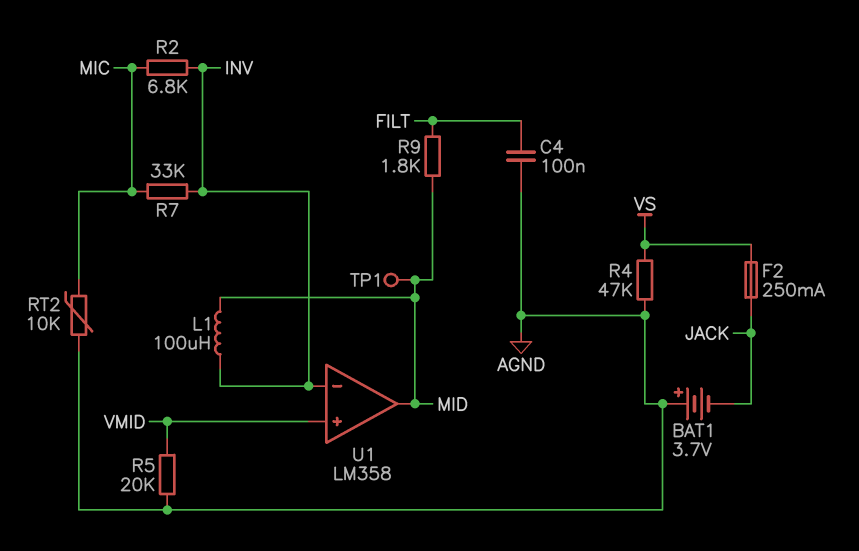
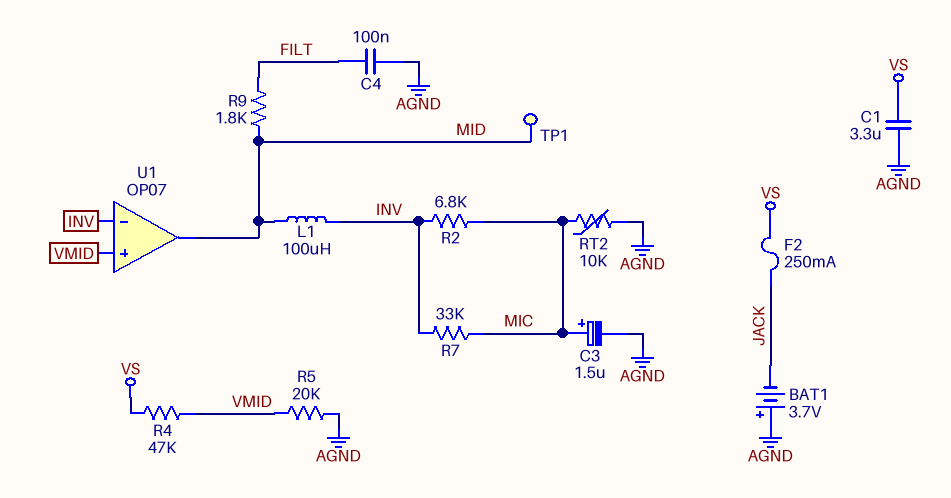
C1: none -> 3.3uF (AGND, VS)
C3: none -> 1.5uF (plus MIC, minus AGND)
R4: 47k (AGND, VS) -> 47k (VMID, VS)
U1: LM358 -> OP07

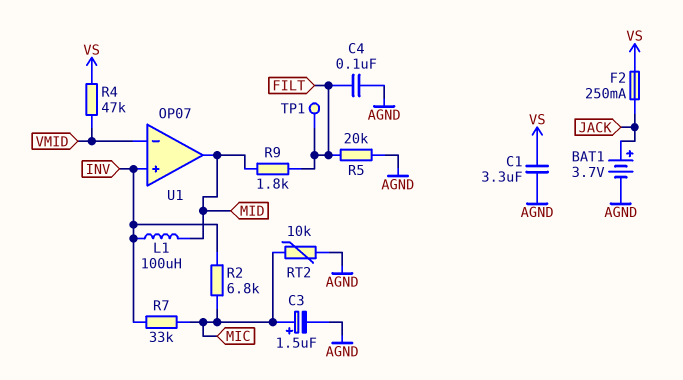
BAT1: 3.7V (plus AGND, minus JACK) -> 3.7V (plus JACK, minus AGND)
R5: 20k (AGND, VMID) -> 20k (AGND, FILT)
TP1: test point (MID) -> test point (FILT)
U1 pin in+: VMID -> INV
U1 pin in-: INV -> VMID

